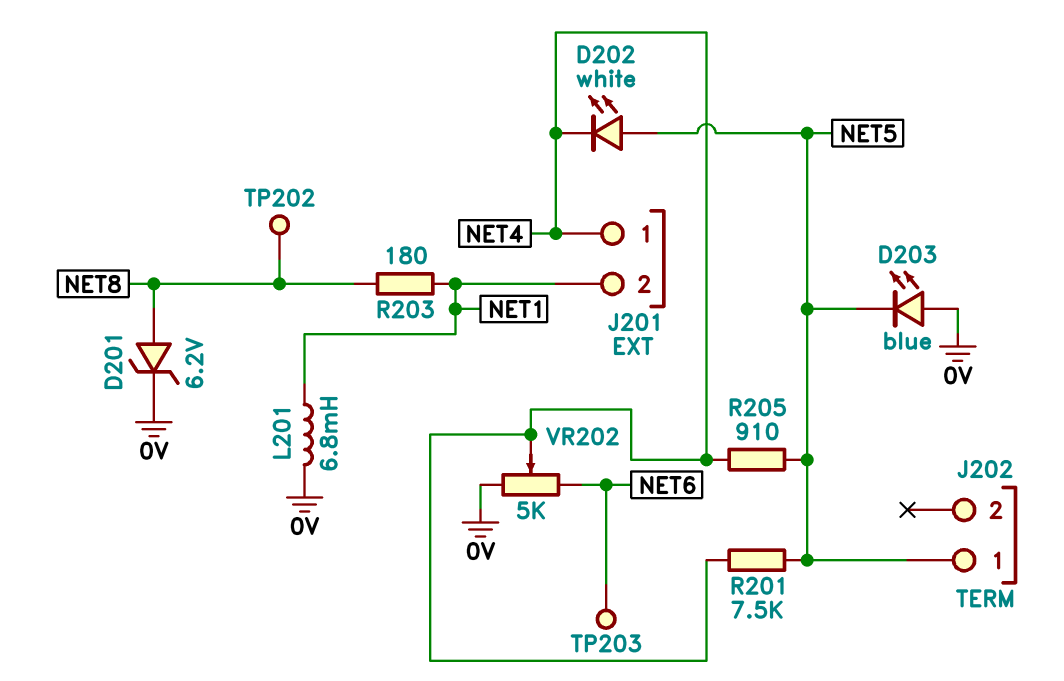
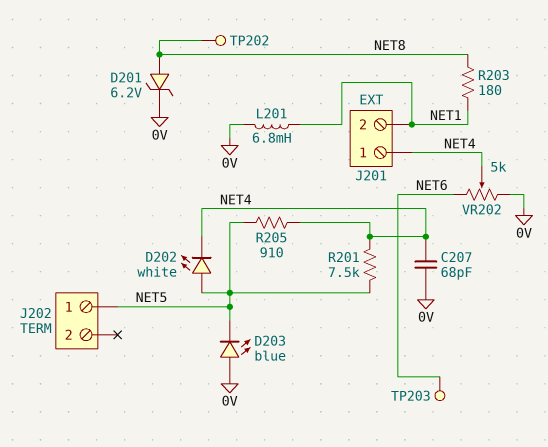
C207: none -> 68pF (0V, NET4)

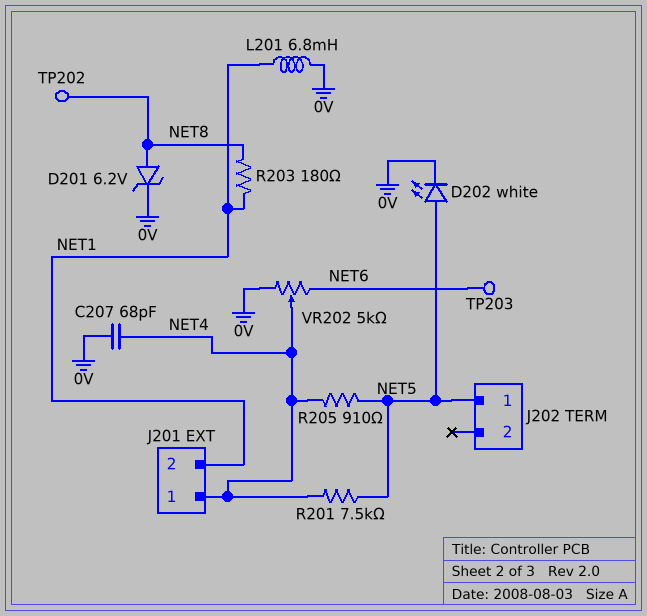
D202: LED white (A NET5, K NET4) -> LED white (A NET5, K 0V)
D203: LED blue (A 0V, K NET5) -> none

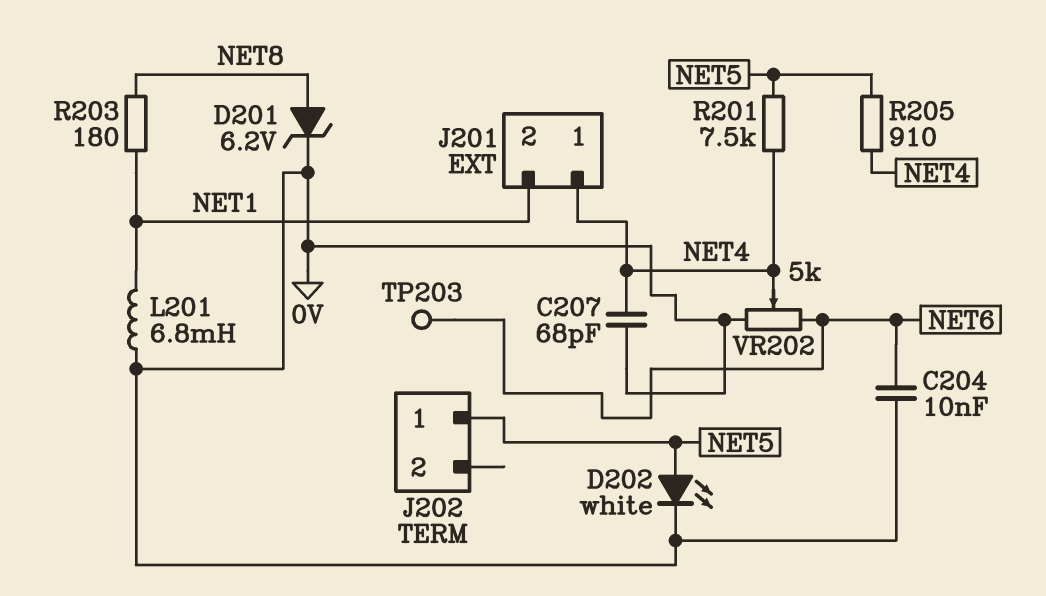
C204: none -> 10nF (0V, NET6)
TP202: test point (NET8) -> none

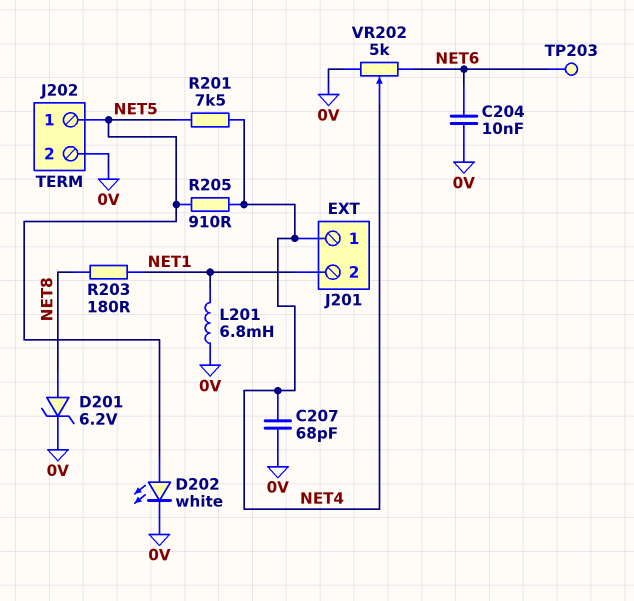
J202 pin 2: none -> 0V

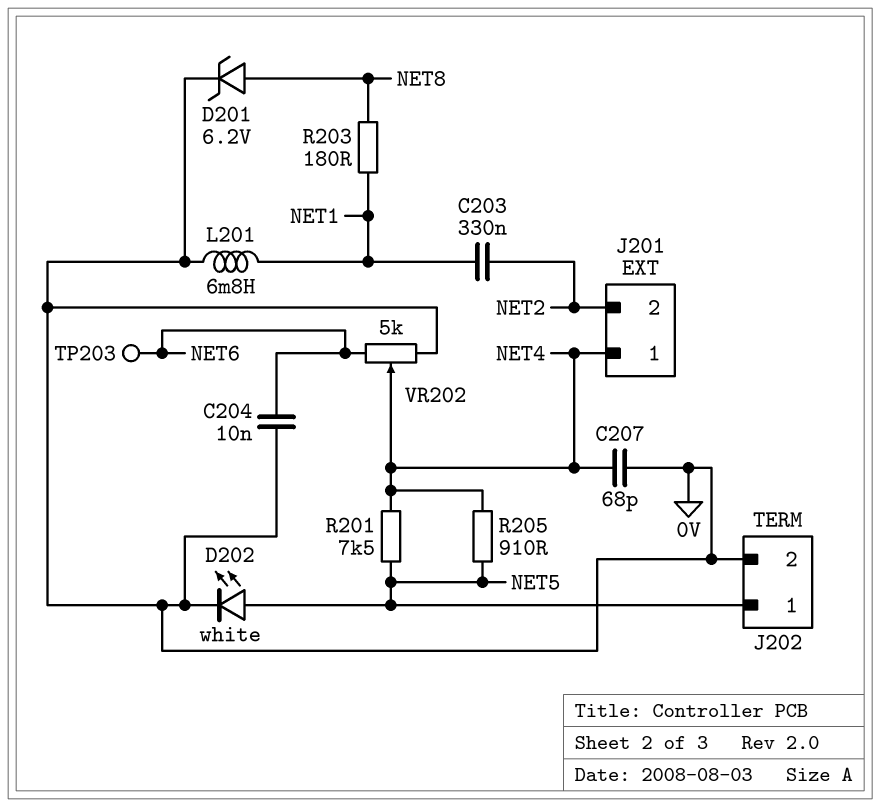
C203: none -> 330nF (NET1, NET2)
J201 pin 2: NET1 -> NET2

